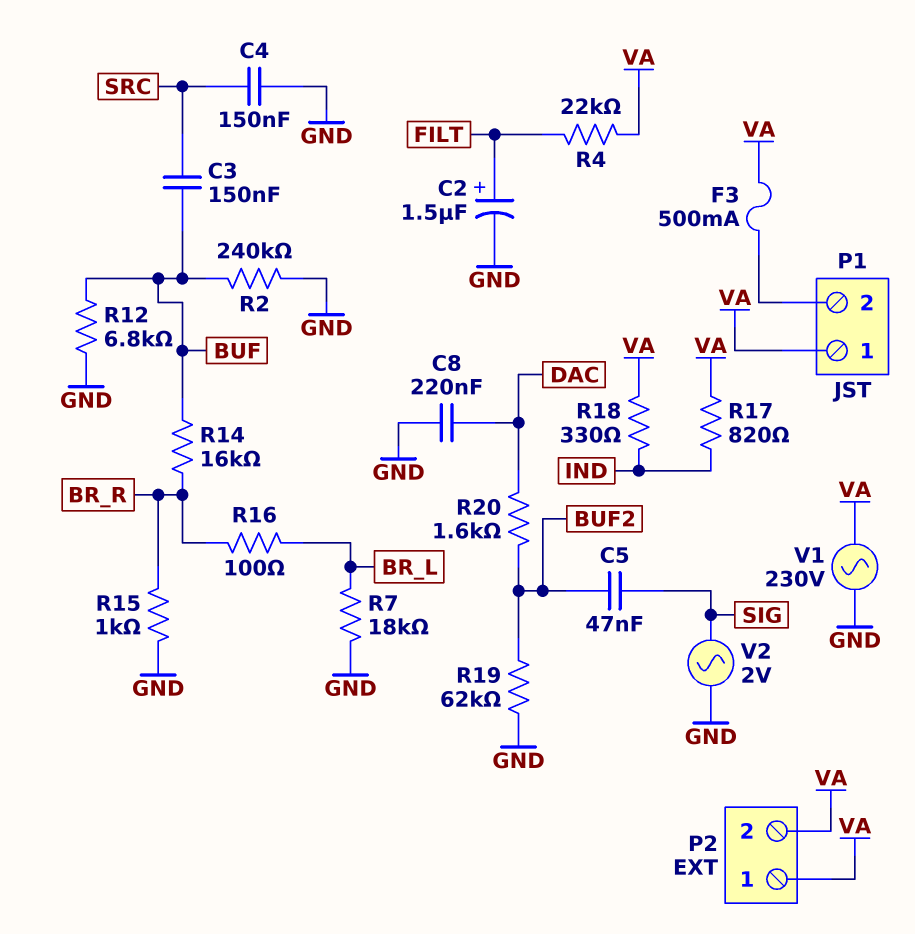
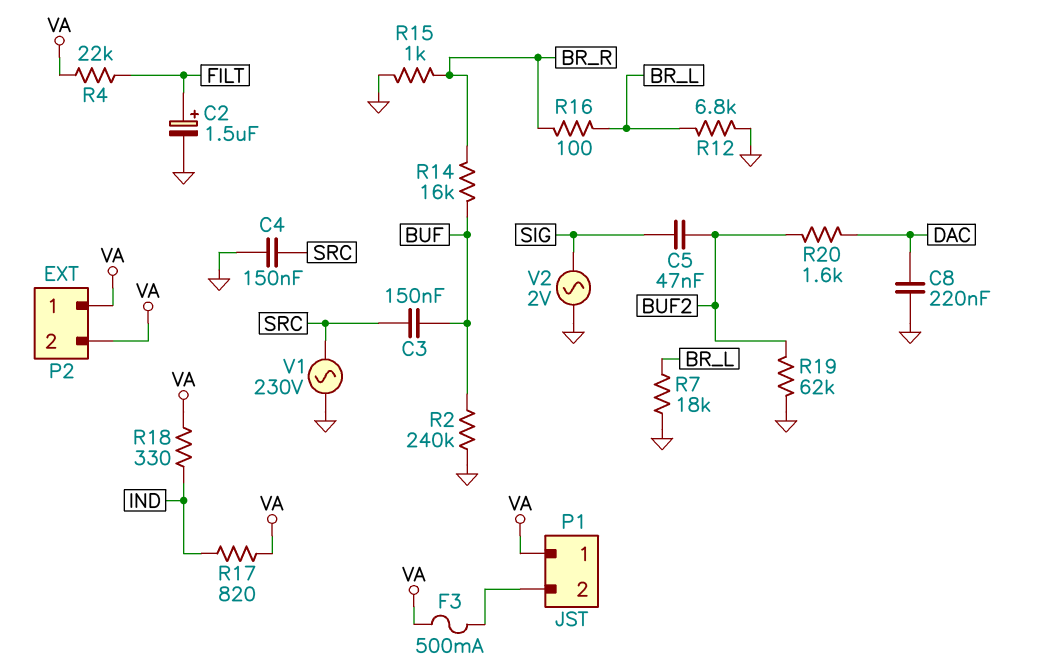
R12: 6.8k (BUF, GND) -> 6.8k (BR_L, GND)
V1: AC 230V (GND, VA) -> AC 230V (GND, SRC)

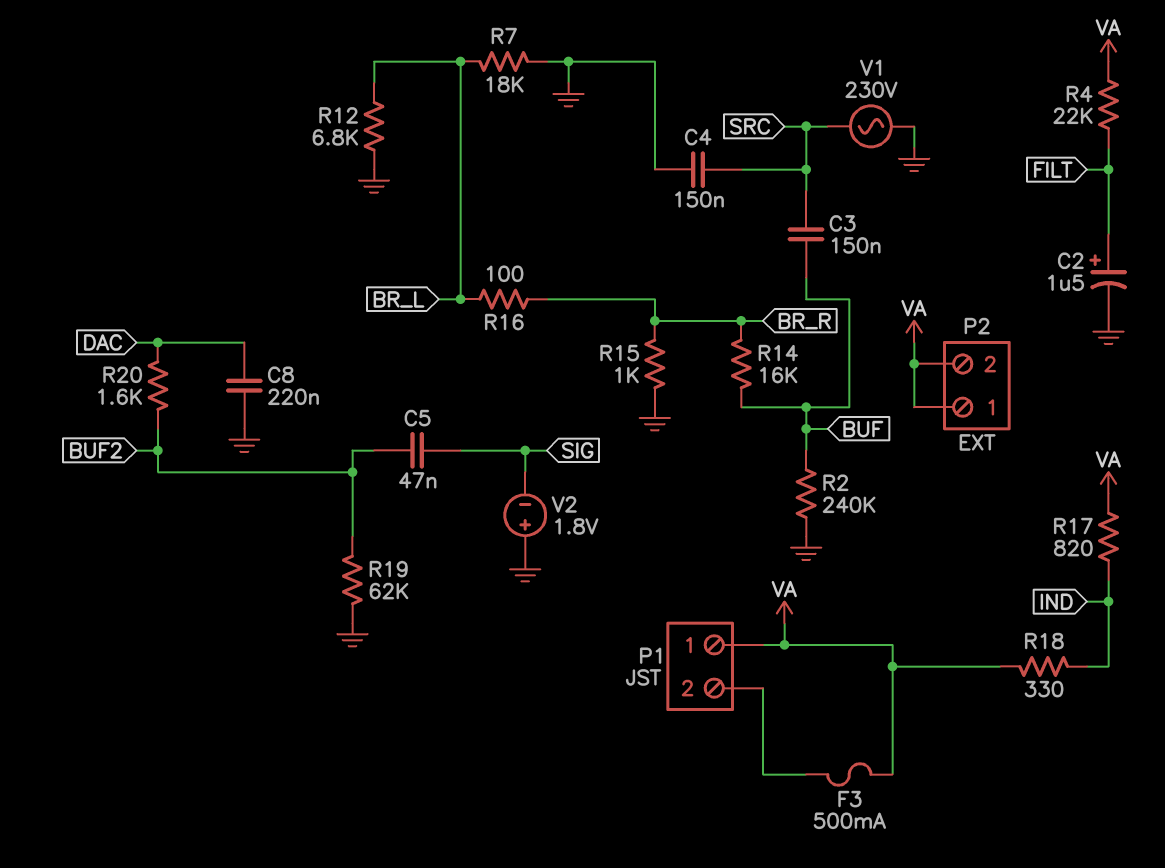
V2: AC 2V (GND, SIG) -> 1.8V (plus GND, minus SIG)

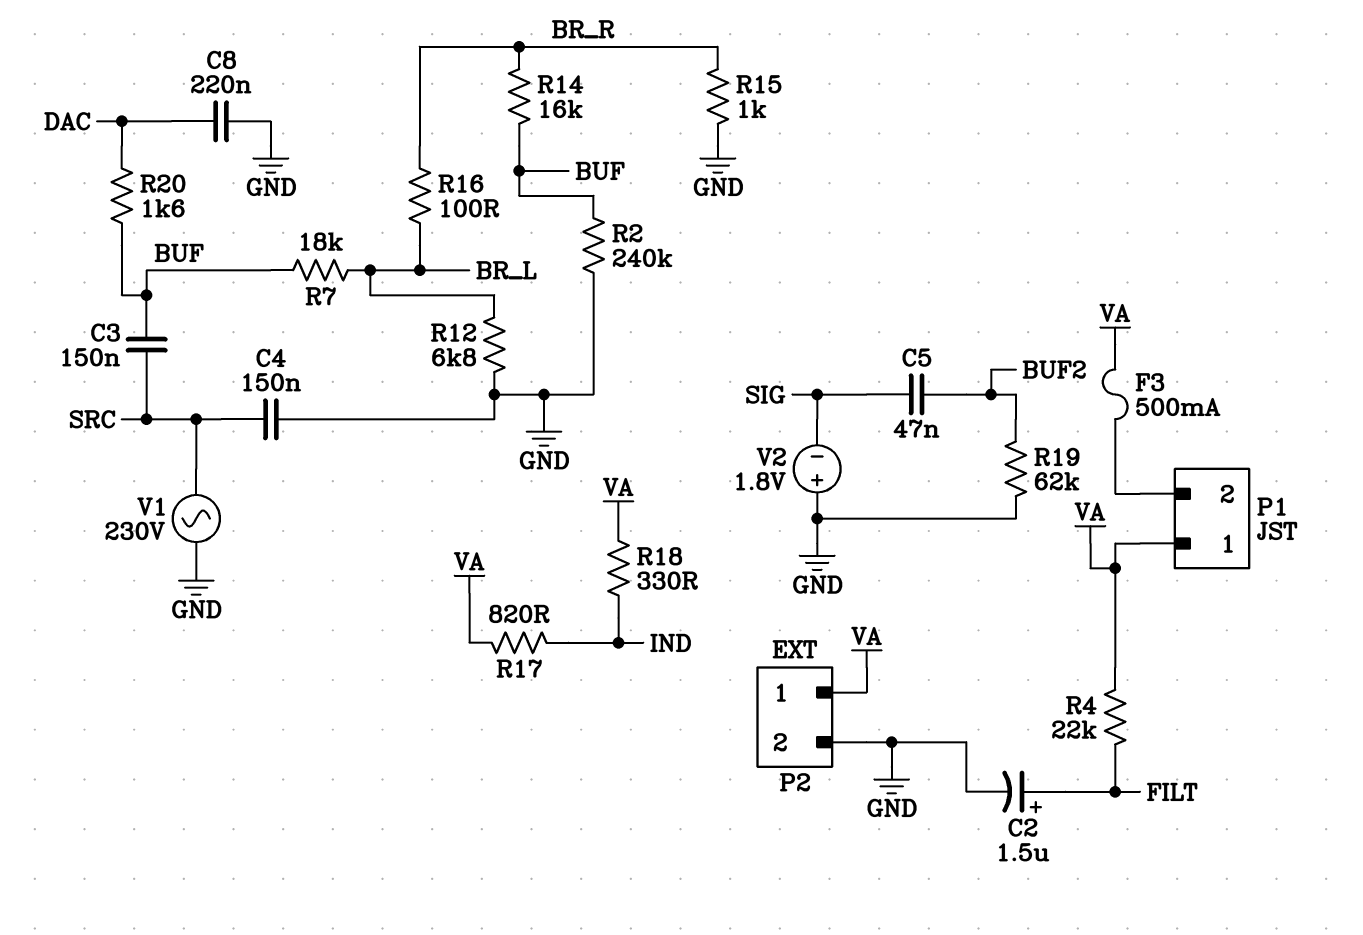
P2 pin 2: VA -> GND
R7: 18k (BR_L, GND) -> 18k (BR_L, BUF)
R20: 1.6k (BUF2, DAC) -> 1.6k (BUF, DAC)

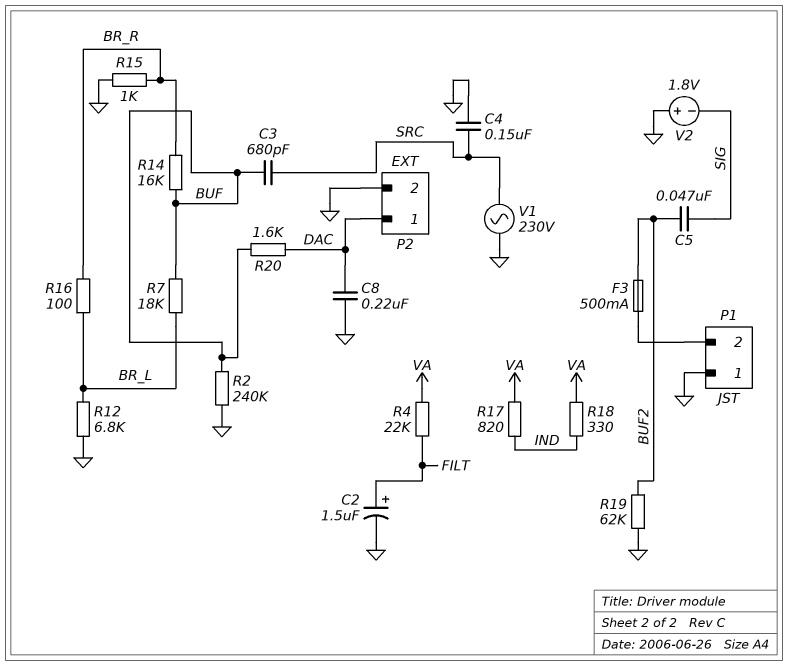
C3: 150nF (BUF, SRC) -> 680pF (BUF, SRC)
F3: 500mA (P1/2, VA) -> 500mA (BUF2, P1/2)
P1 pin 1: VA -> GND
P2 pin 1: VA -> DAC

